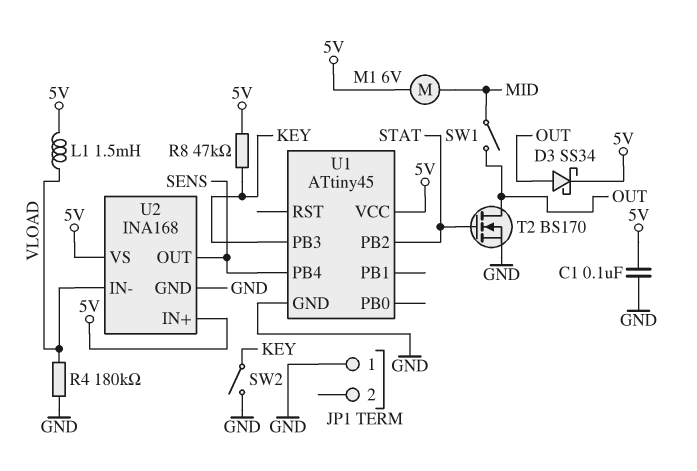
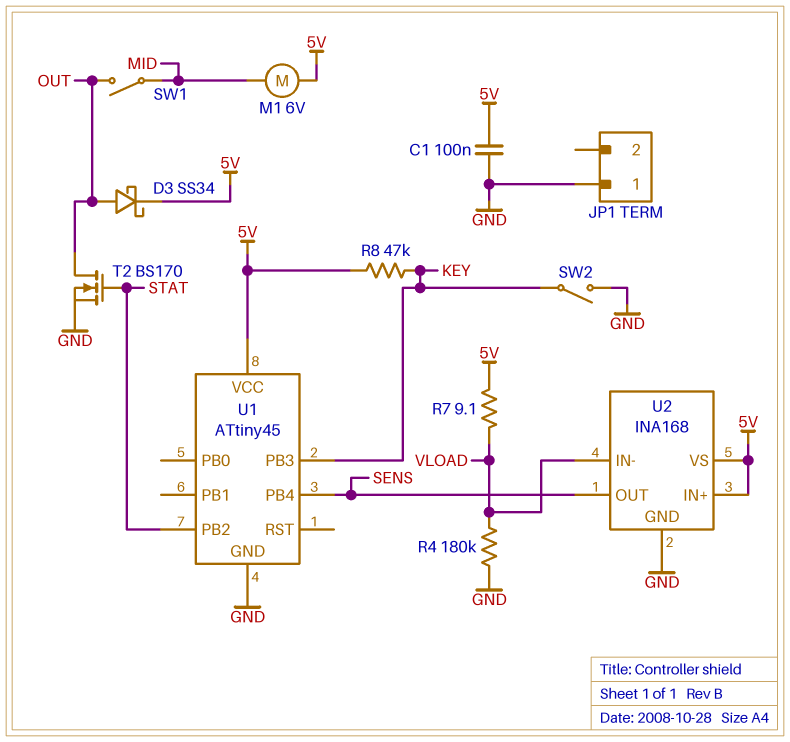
L1: 1.5mH (5V, VLOAD) -> none
R7: none -> 9.1 (5V, VLOAD)

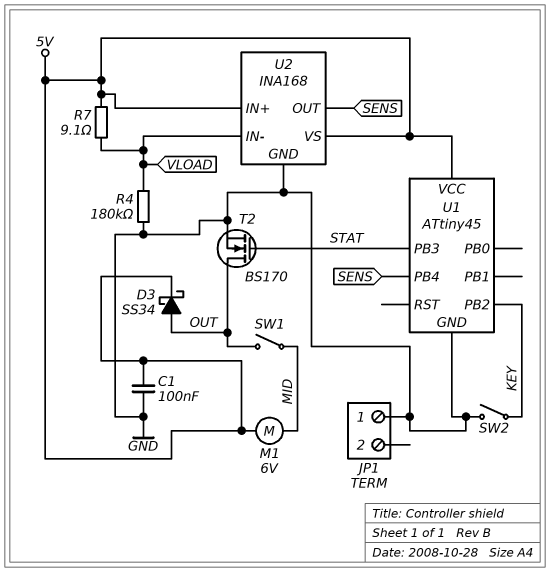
R8: 47k (5V, KEY) -> none
U1 pin PB2: STAT -> KEY
U1 pin PB3: KEY -> STAT

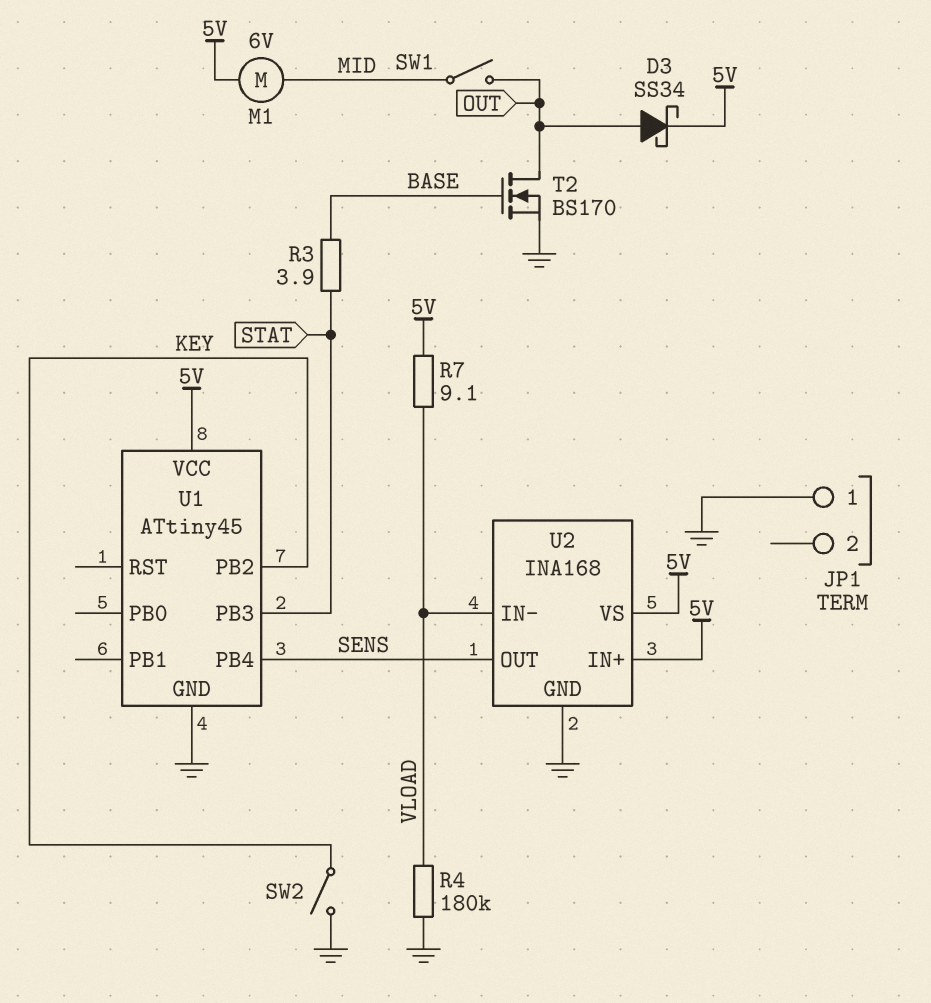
C1: 100nF (5V, GND) -> none
R3: none -> 3.9 (BASE, STAT)
T2: NMOS BS170 (G STAT, D OUT, S GND) -> NMOS BS170 (G BASE, D OUT, S GND)

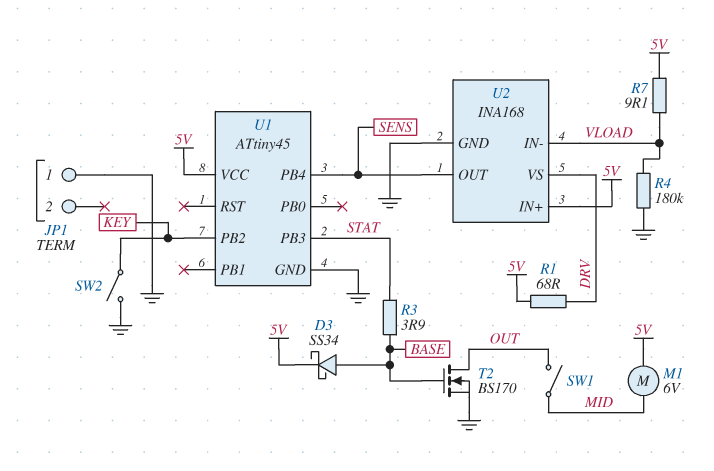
D3: schottky SS34 (A OUT, K 5V) -> schottky SS34 (A BASE, K 5V)
R1: none -> 68 (5V, DRV)
U2 pin VS: 5V -> DRV

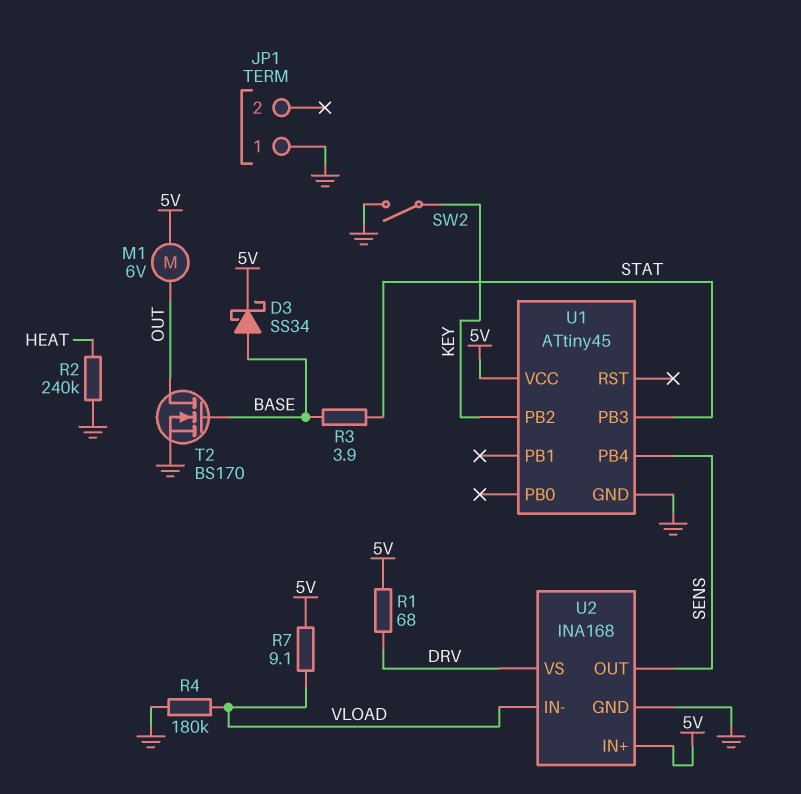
M1: motor 6V (5V, MID) -> motor 6V (5V, OUT)
R2: none -> 240k (GND, HEAT)
SW1: switch (MID, OUT) -> none

